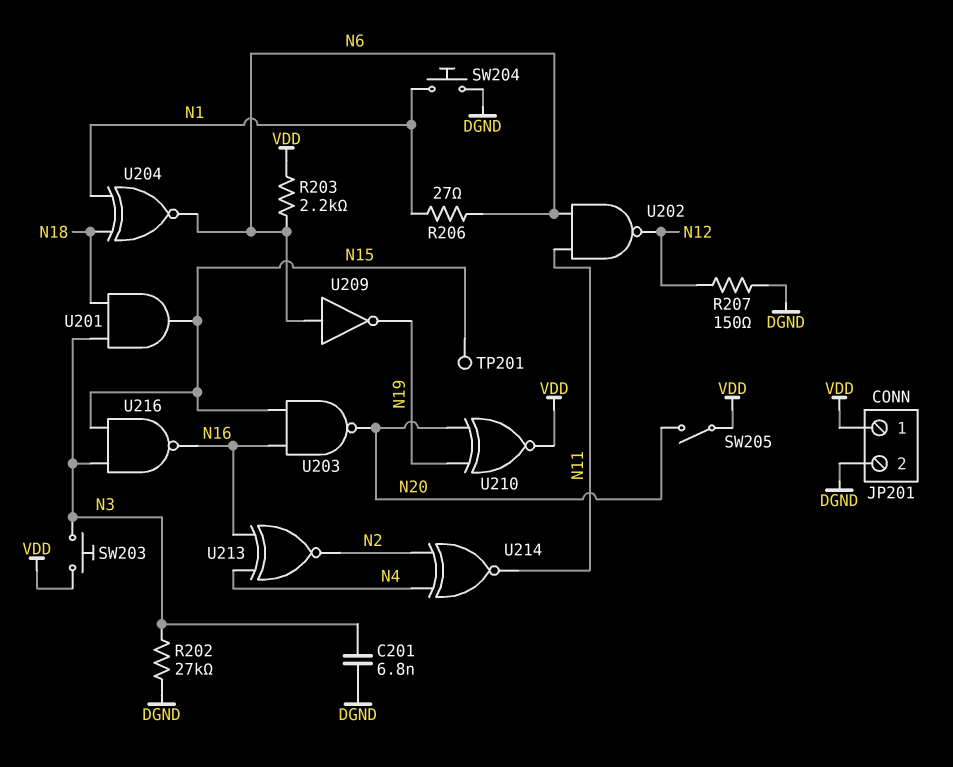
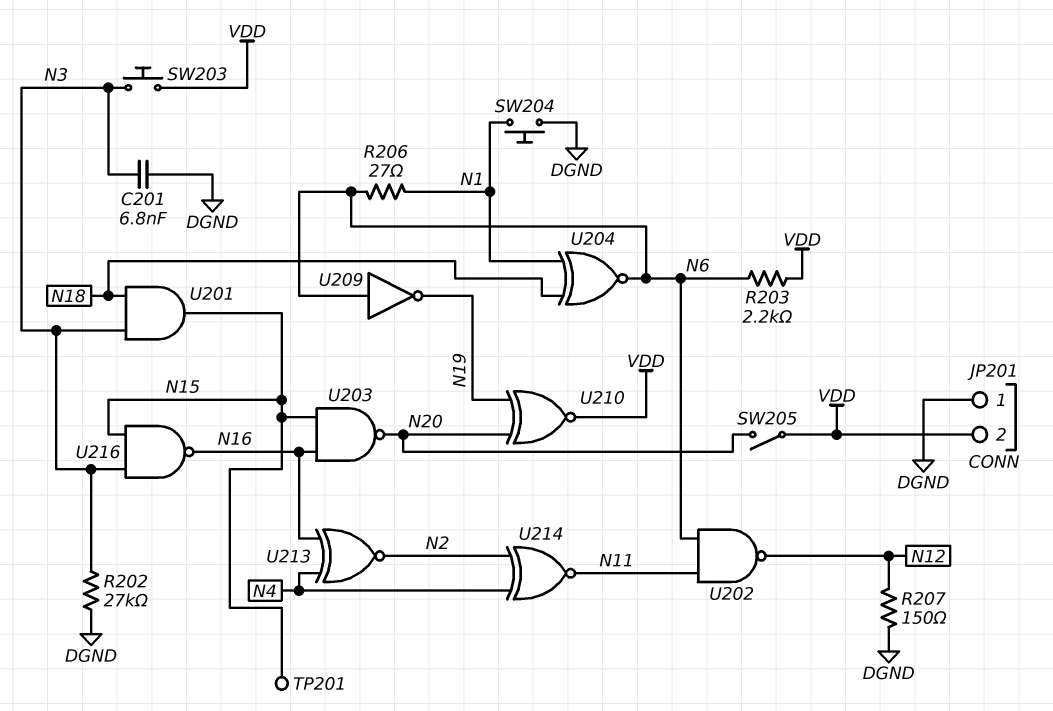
JP201 pin 1: VDD -> DGND
JP201 pin 2: DGND -> VDD

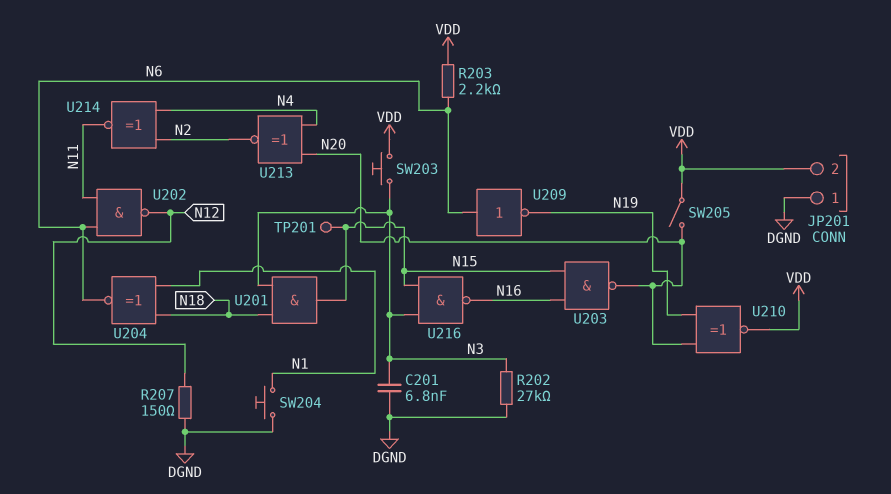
R206: 27 (N1, N6) -> none
U213: XNOR (in N4, in N16, out N2) -> XNOR (in N4, in N20, out N2)

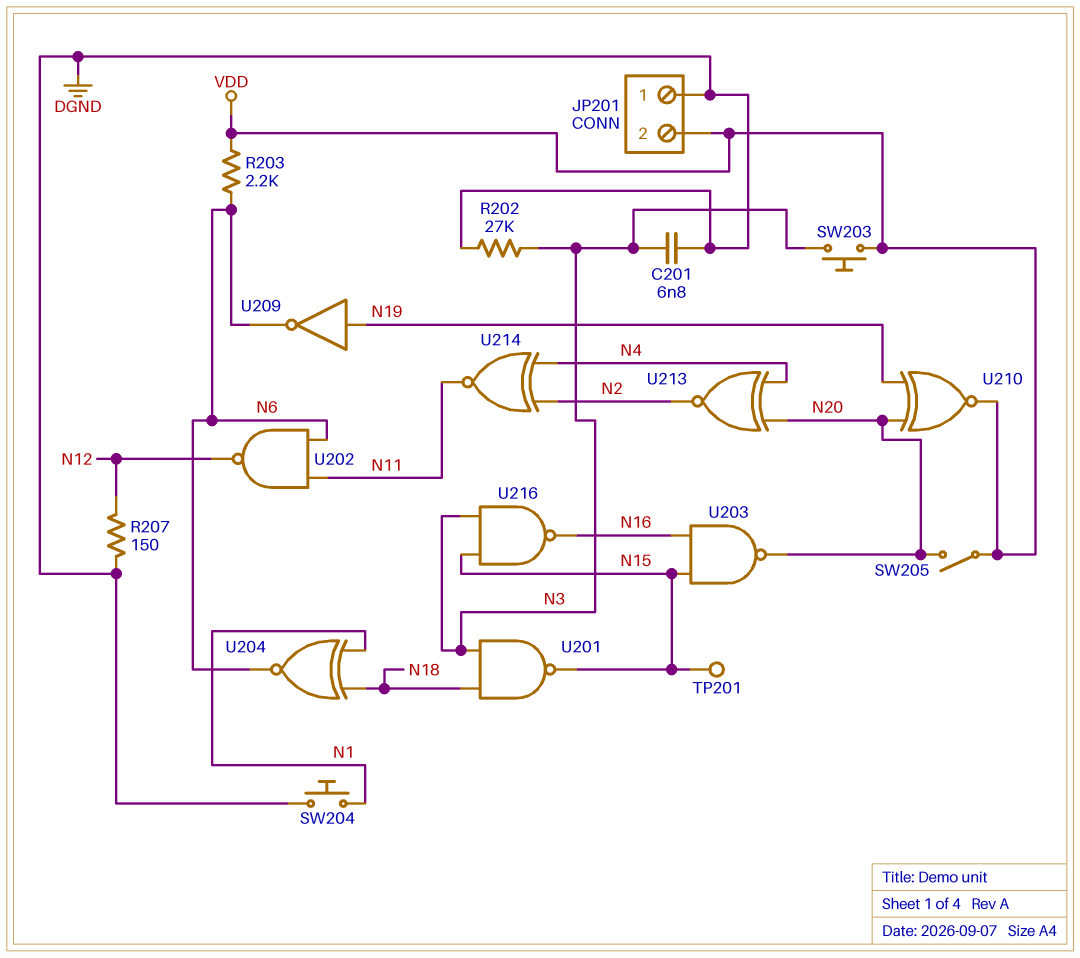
U201: AND (in N3, in N18, out N15) -> NAND (in N3, in N18, out N15)
U209: NOT (in N6, out N19) -> NOT (in N19, out N6)

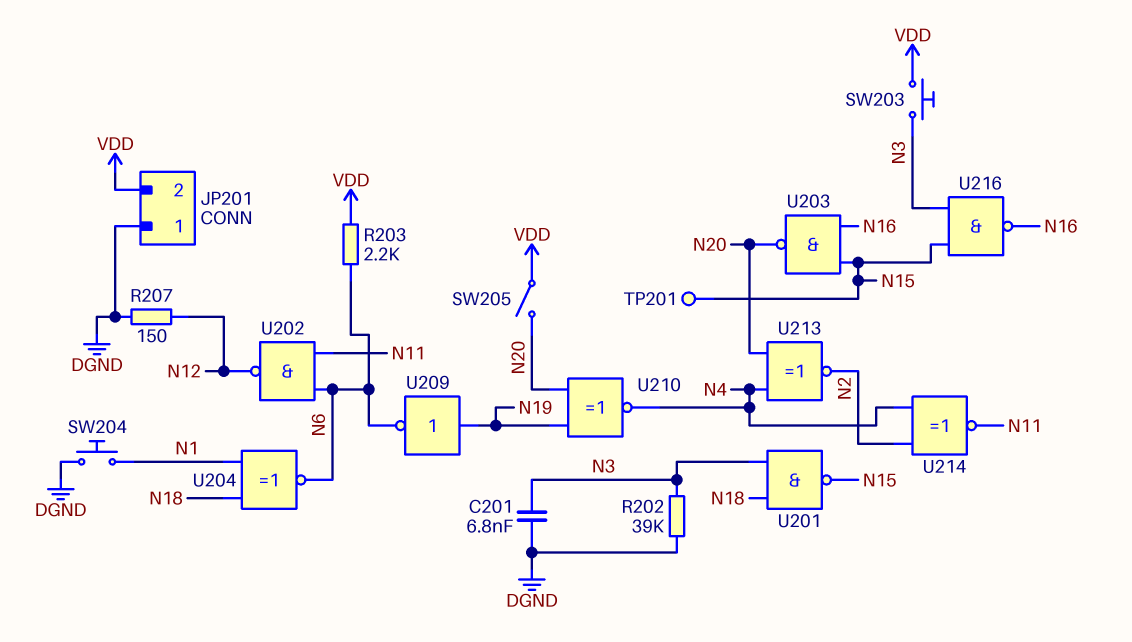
R202: 27k (DGND, N3) -> 39k (DGND, N3)
U210: XNOR (in N19, in N20, out VDD) -> XNOR (in N19, in N20, out N4)

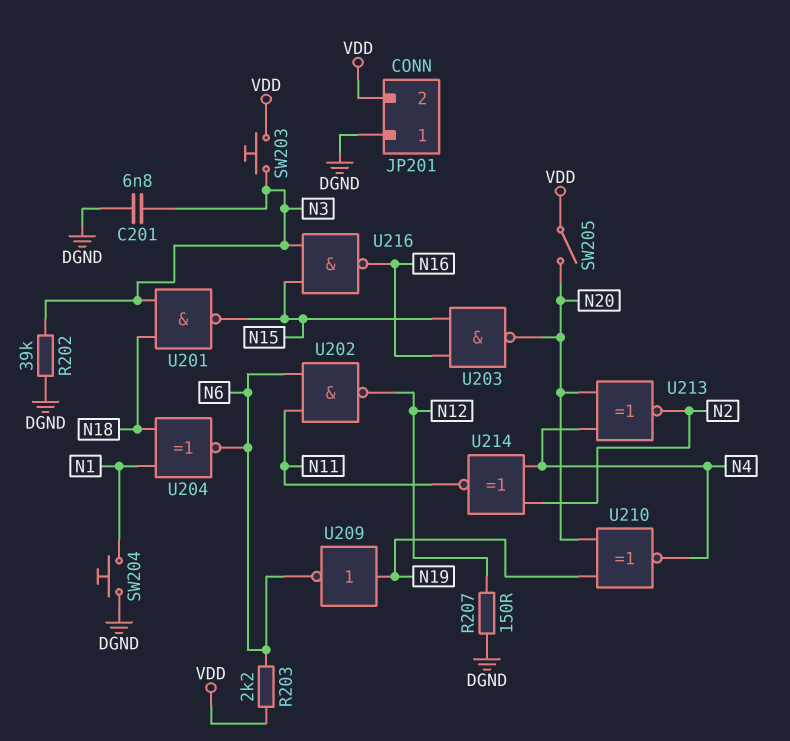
TP201: test point (N15) -> none

